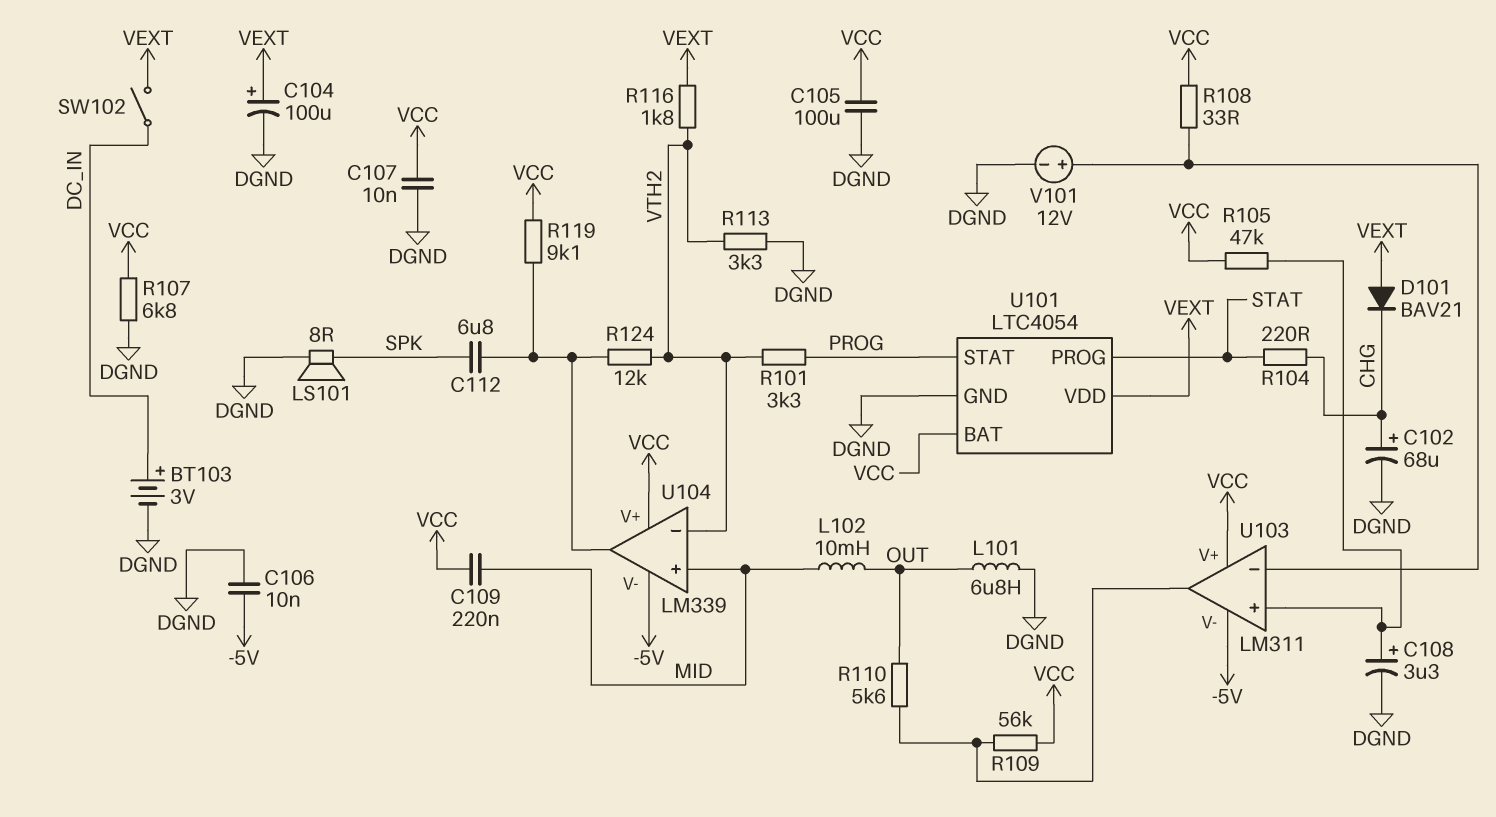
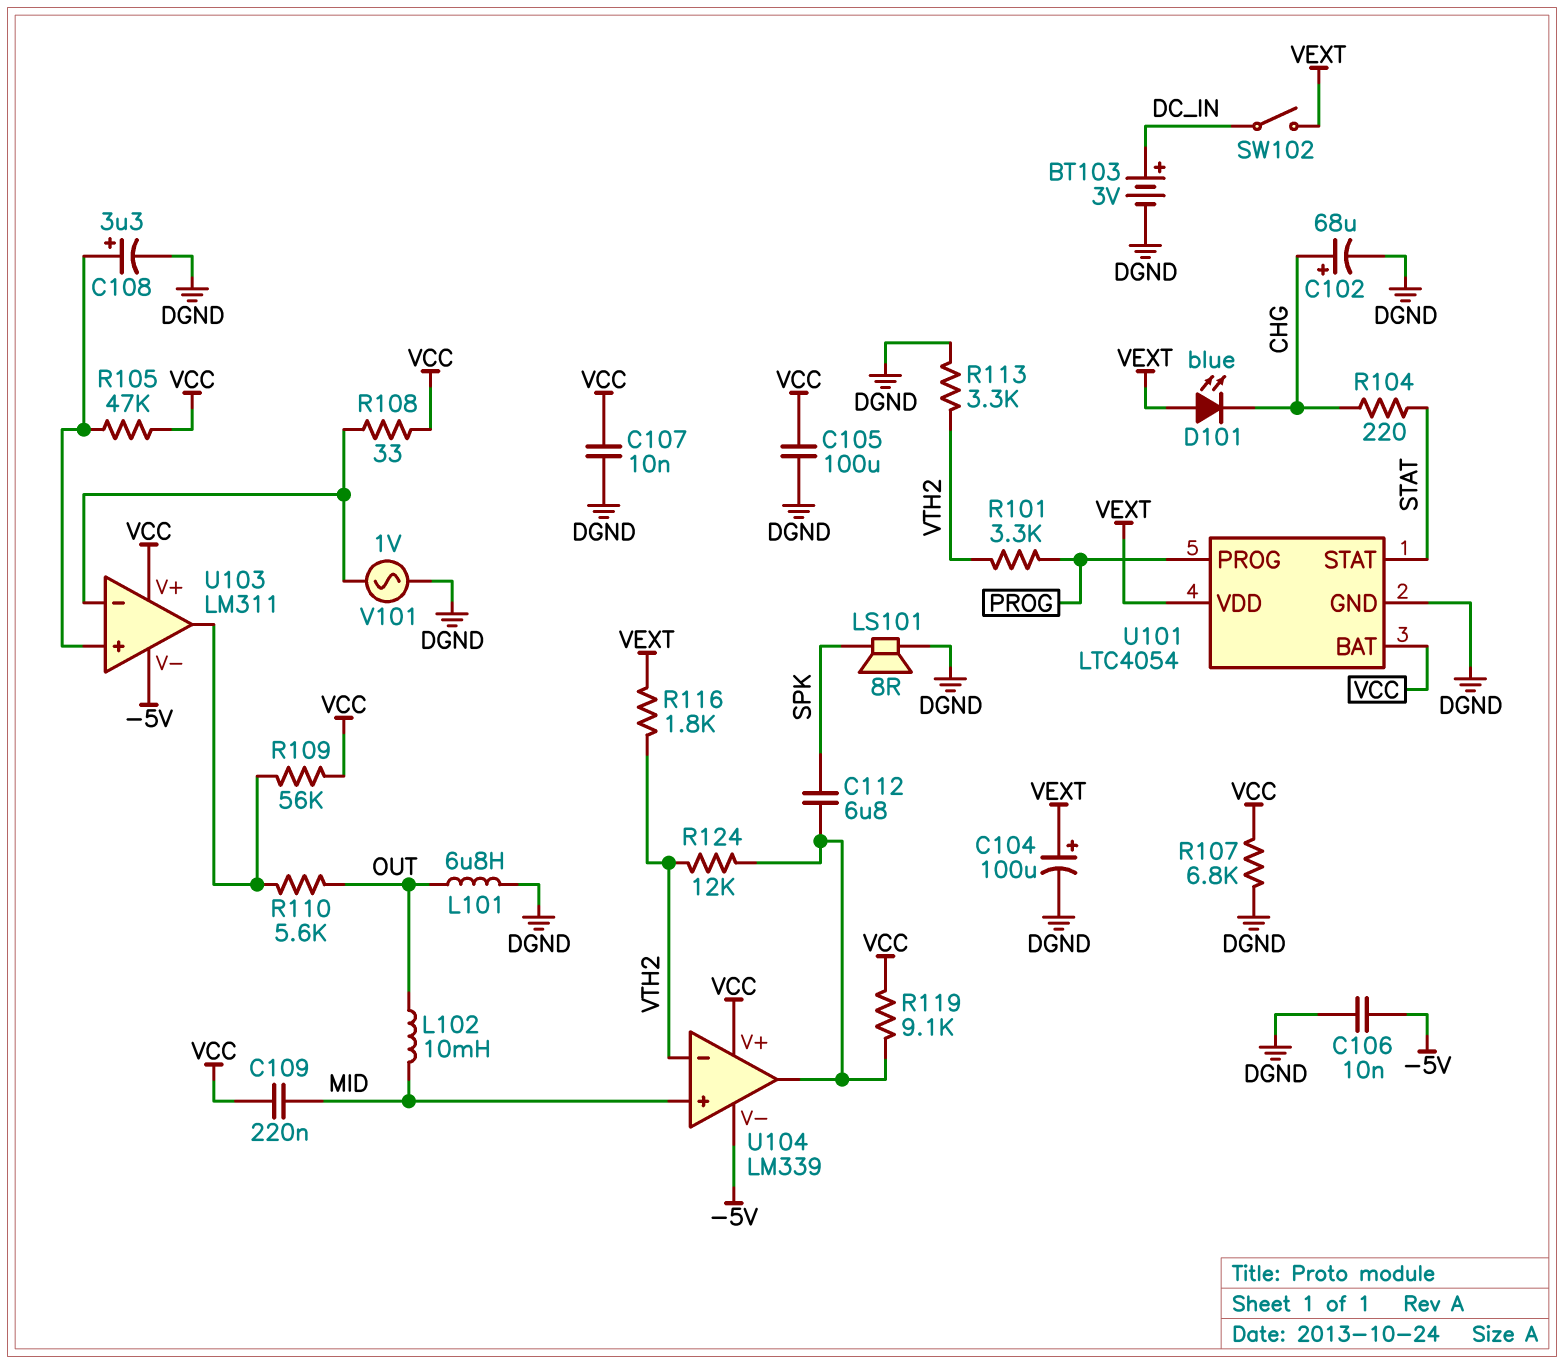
D101: diode BAV21 (A VEXT, K CHG) -> LED blue (A VEXT, K CHG)
U101 pin PROG: STAT -> PROG
U101 pin STAT: PROG -> STAT
V101: 12V (plus U103/in-, minus DGND) -> AC 1V (DGND, U103/in-)

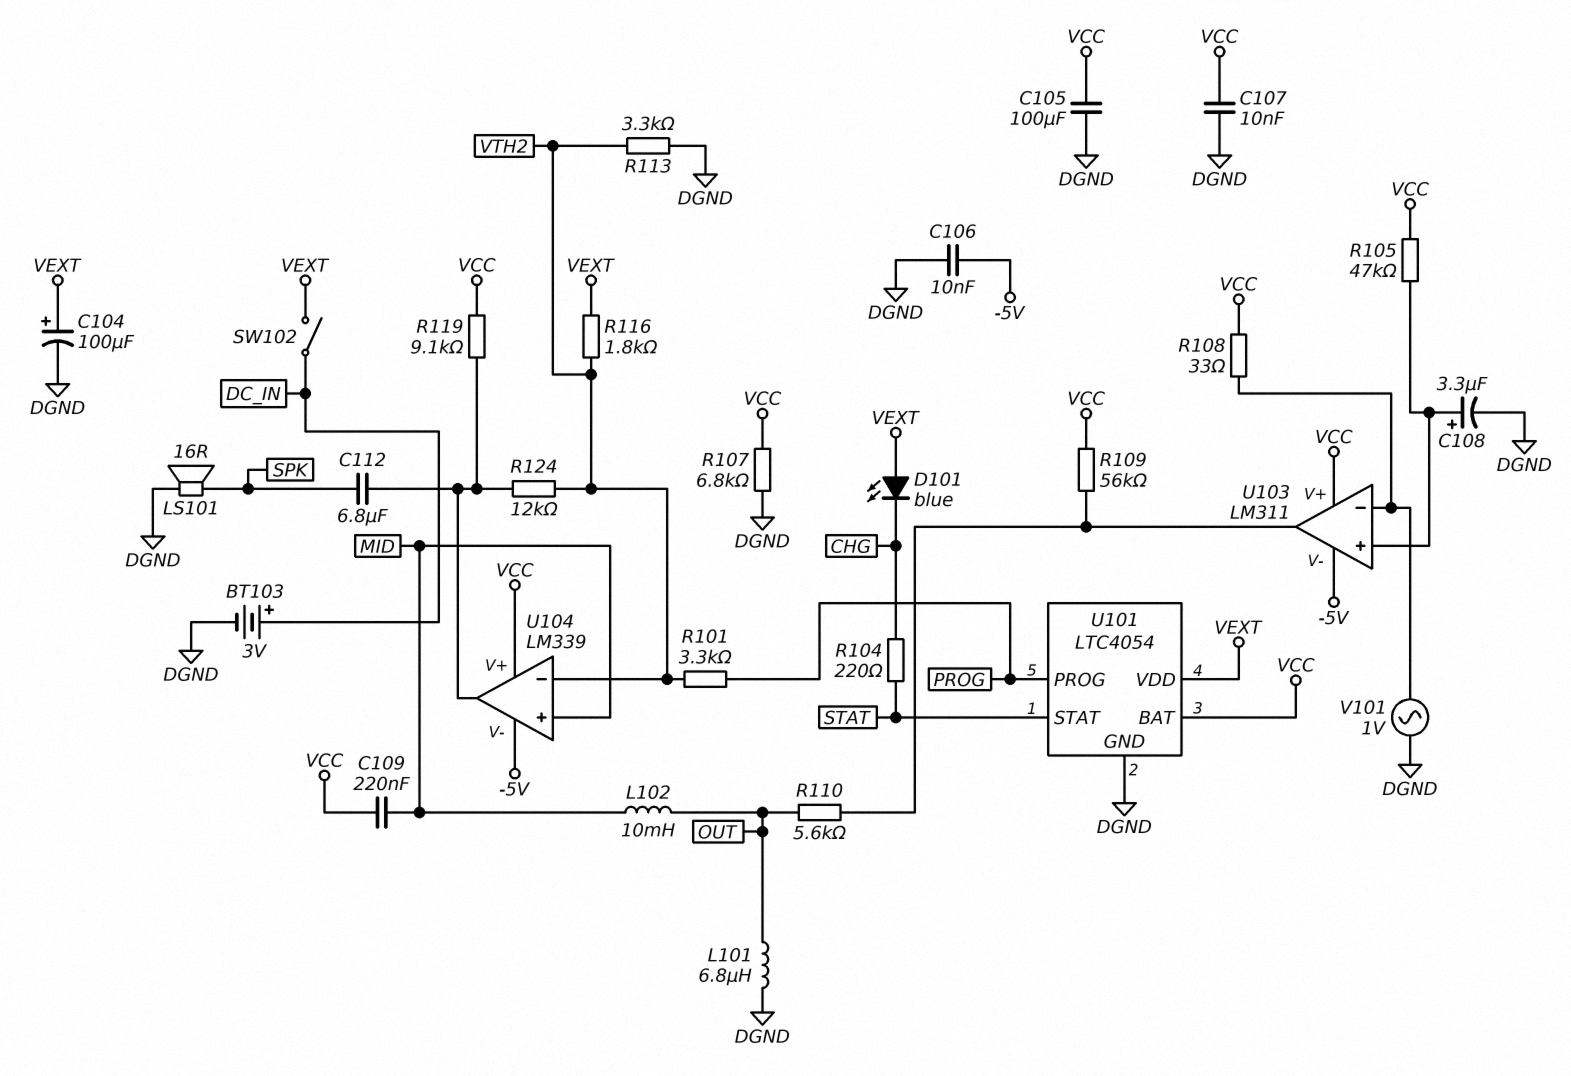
C102: 68uF (plus CHG, minus DGND) -> none
LS101: speaker 8R (DGND, SPK) -> speaker 16R (DGND, SPK)

